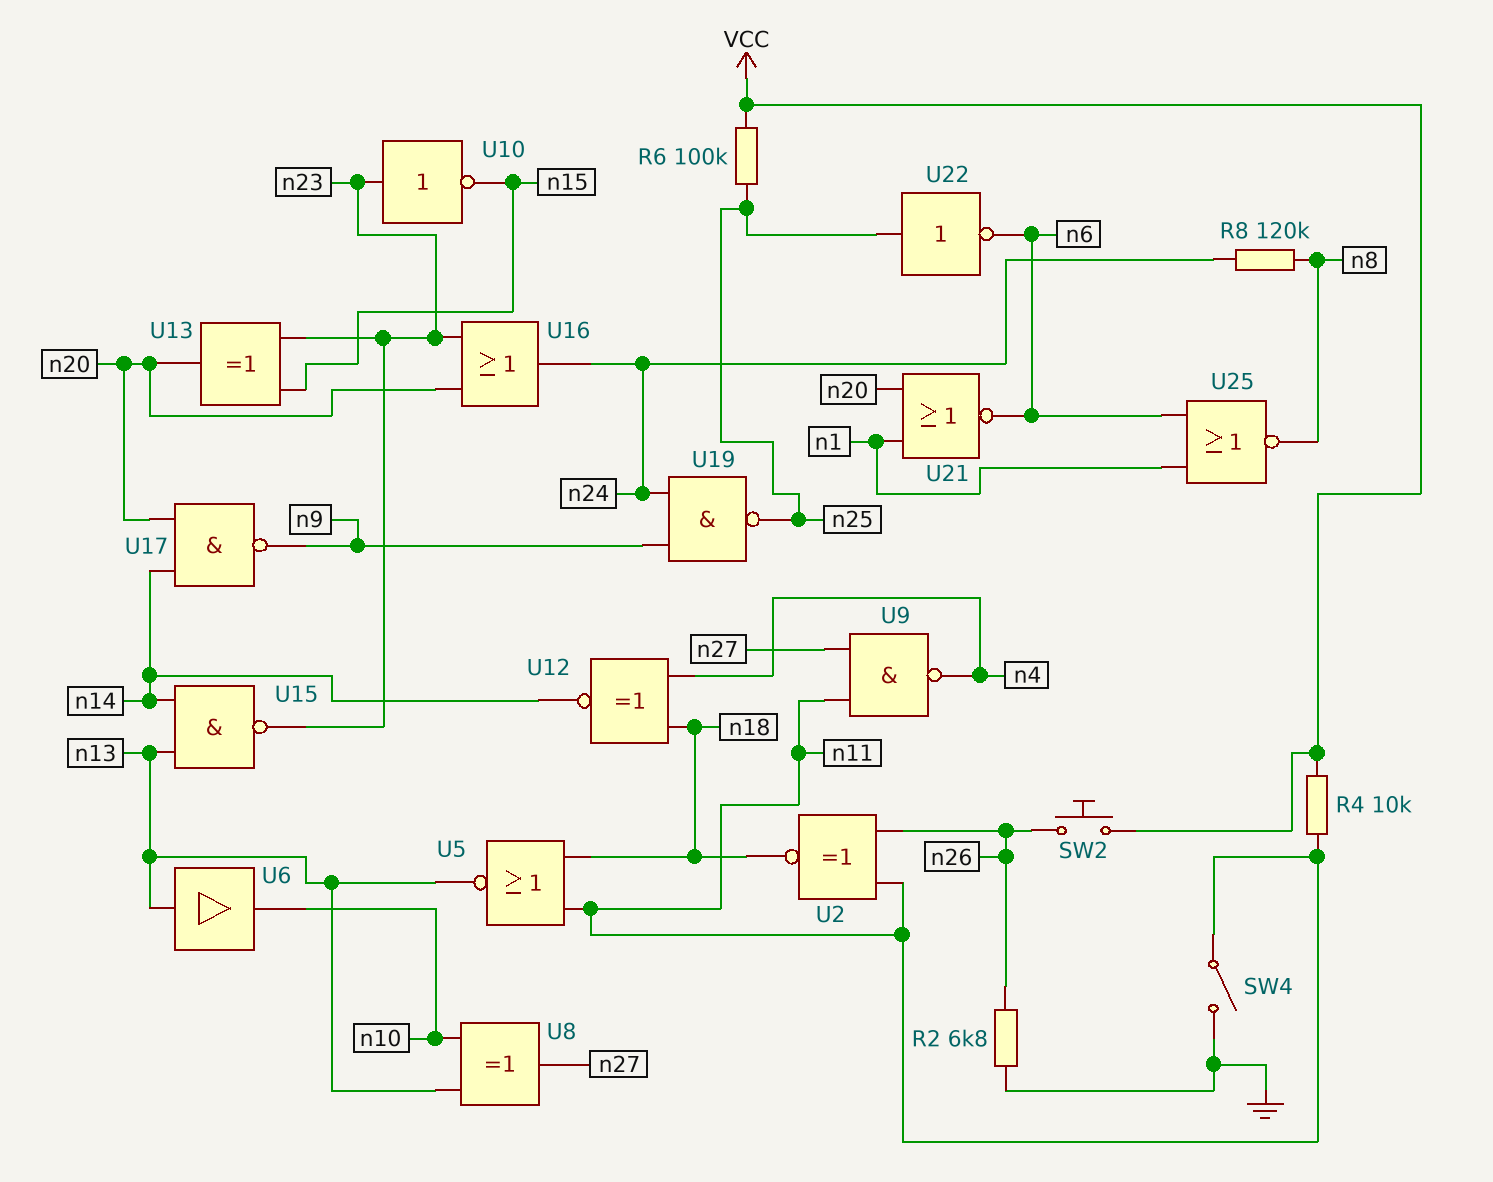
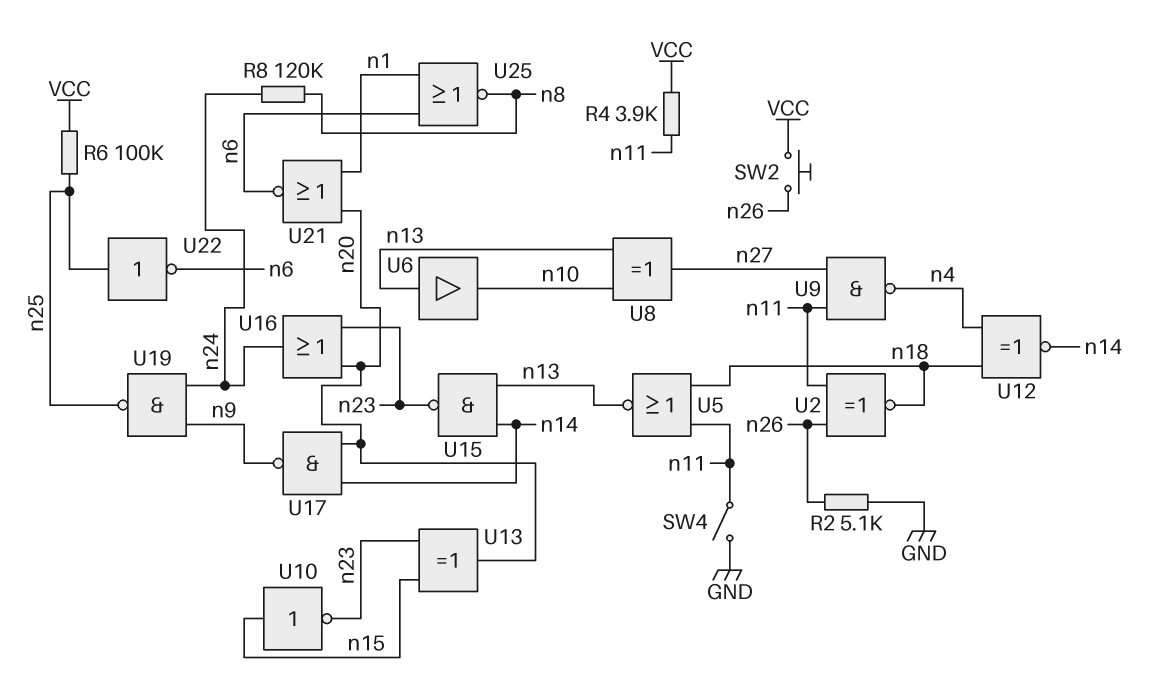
R2: 6.8k (GND, n26) -> 5.1k (GND, n26)
R4: 10k (VCC, n11) -> 3.9k (VCC, n11)
U10: NOT (in n23, out n15) -> NOT (in n15, out n23)

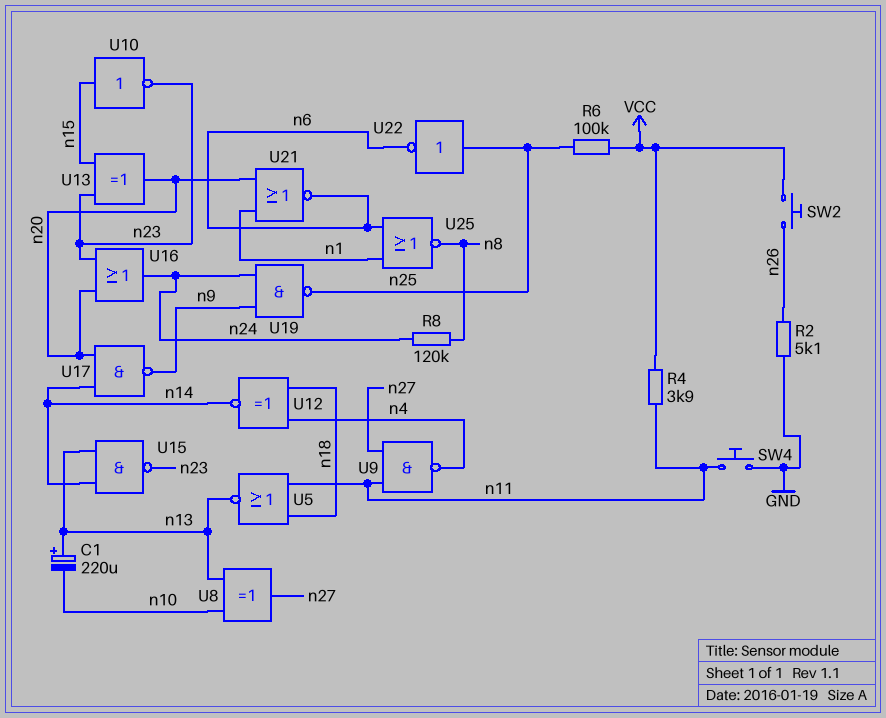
C1: none -> 220uF (plus n13, minus n10)
SW4: switch (GND, n11) -> button (GND, n11)
U2: XNOR (in n11, in n26, out n18) -> none
U6: buffer (in n13, out n10) -> none

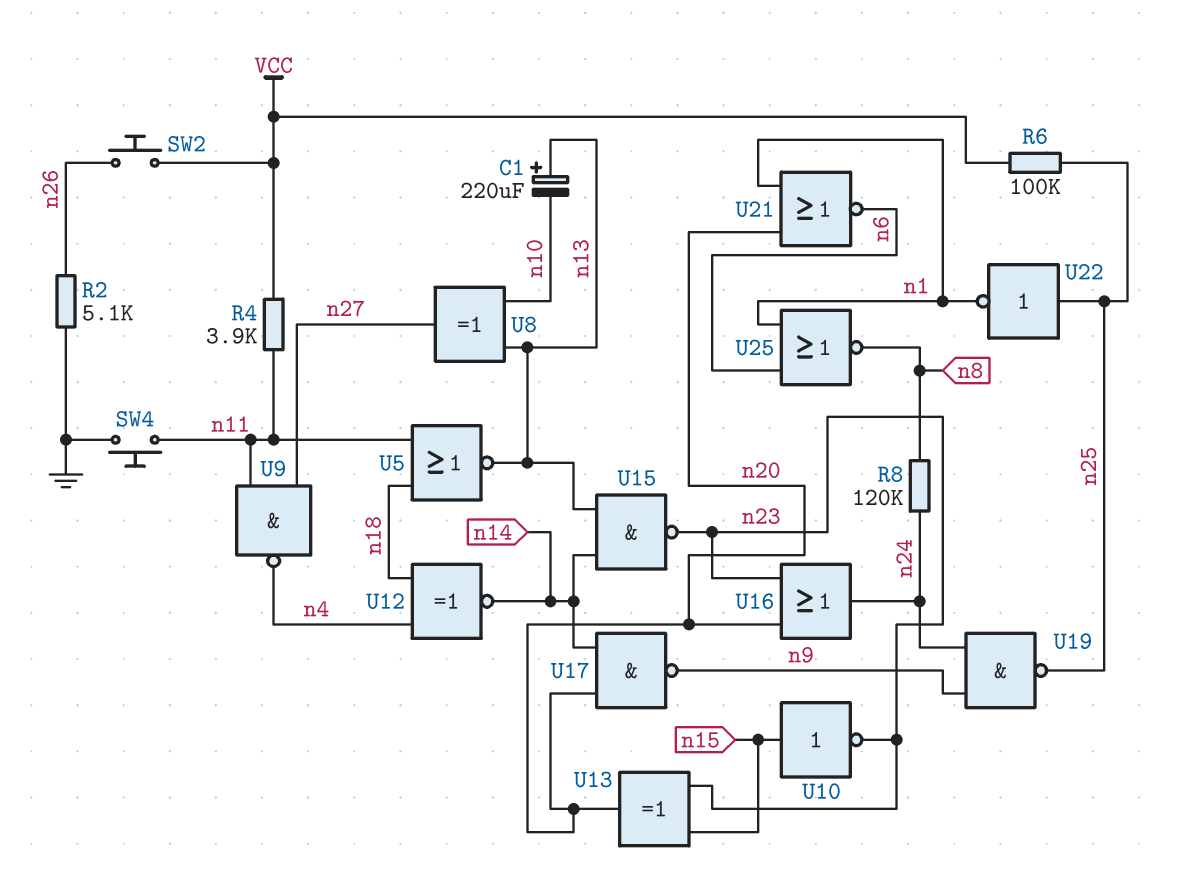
U22: NOT (in n25, out n6) -> NOT (in n25, out n1)

